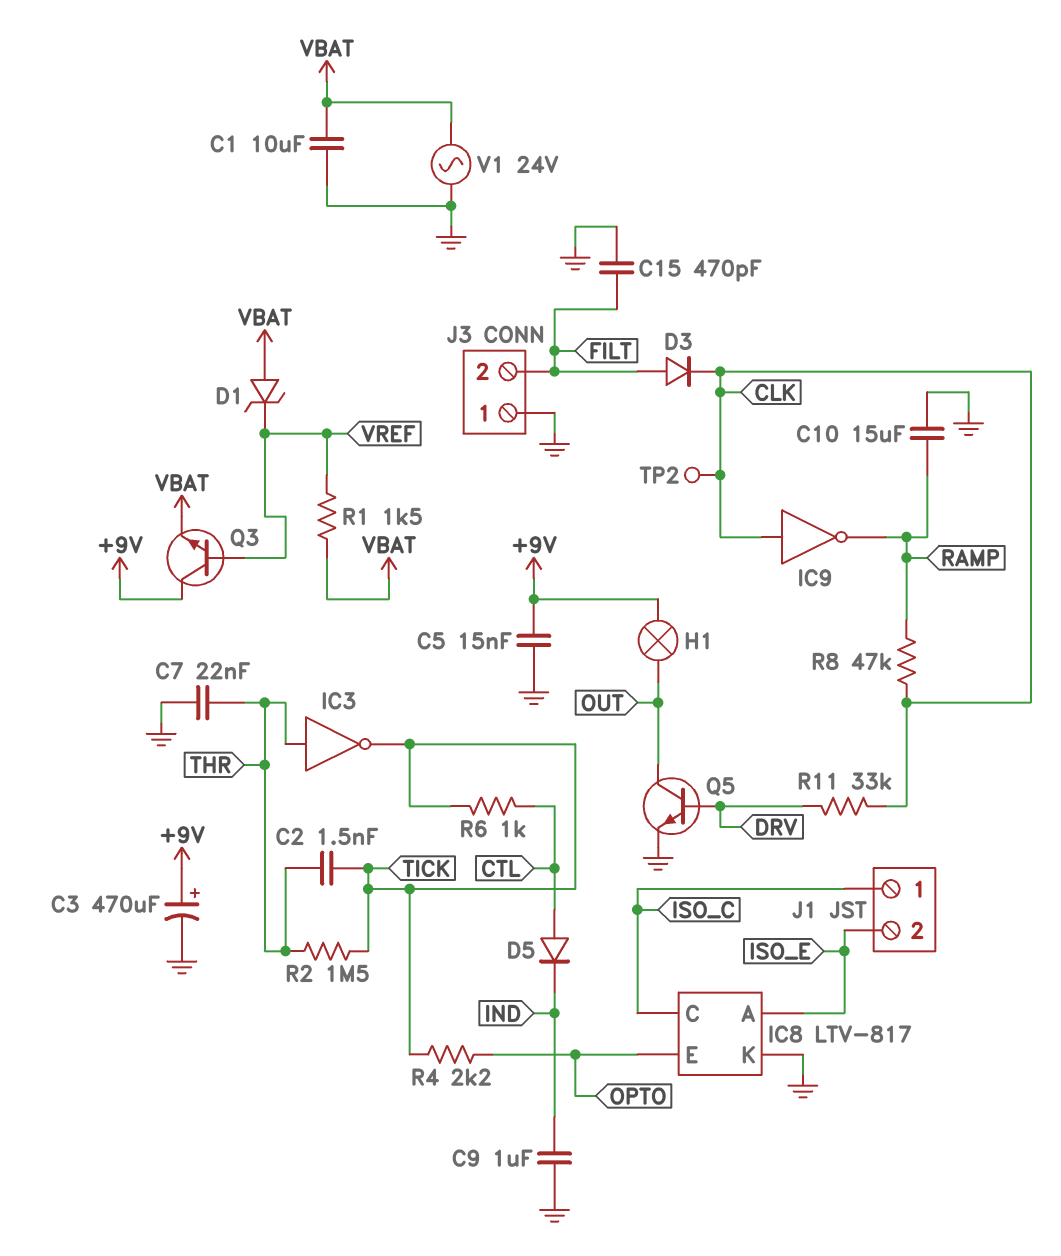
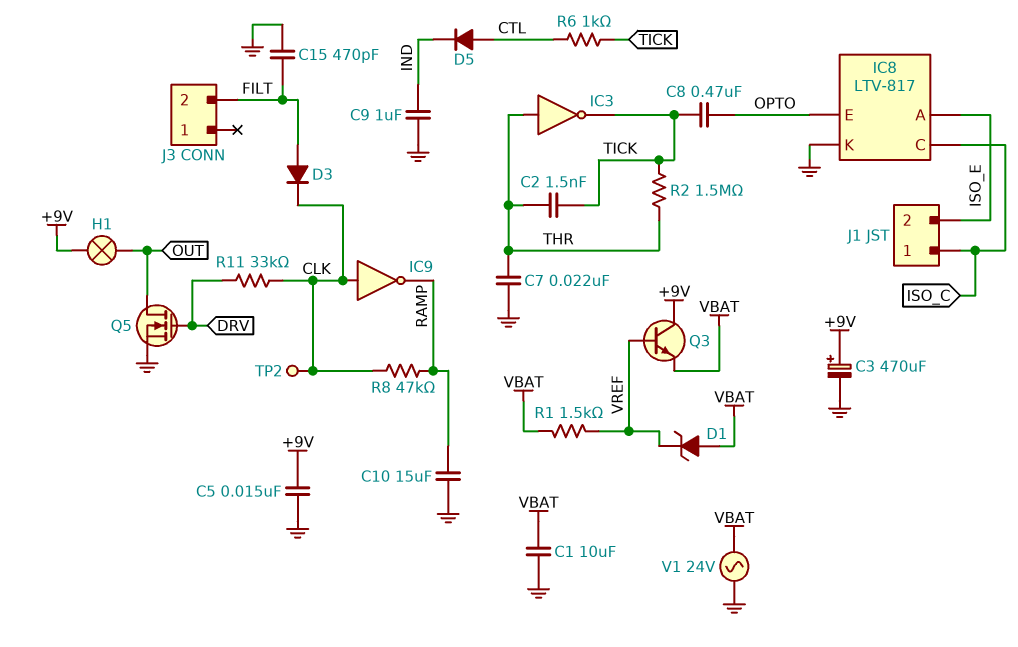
C8: none -> 470nF (OPTO, TICK)
J3 pin 1: GND -> none
Q5: NPN (B DRV, C OUT, E GND) -> NMOS (G DRV, D OUT, S GND)
R4: 2.2k (OPTO, TICK) -> none

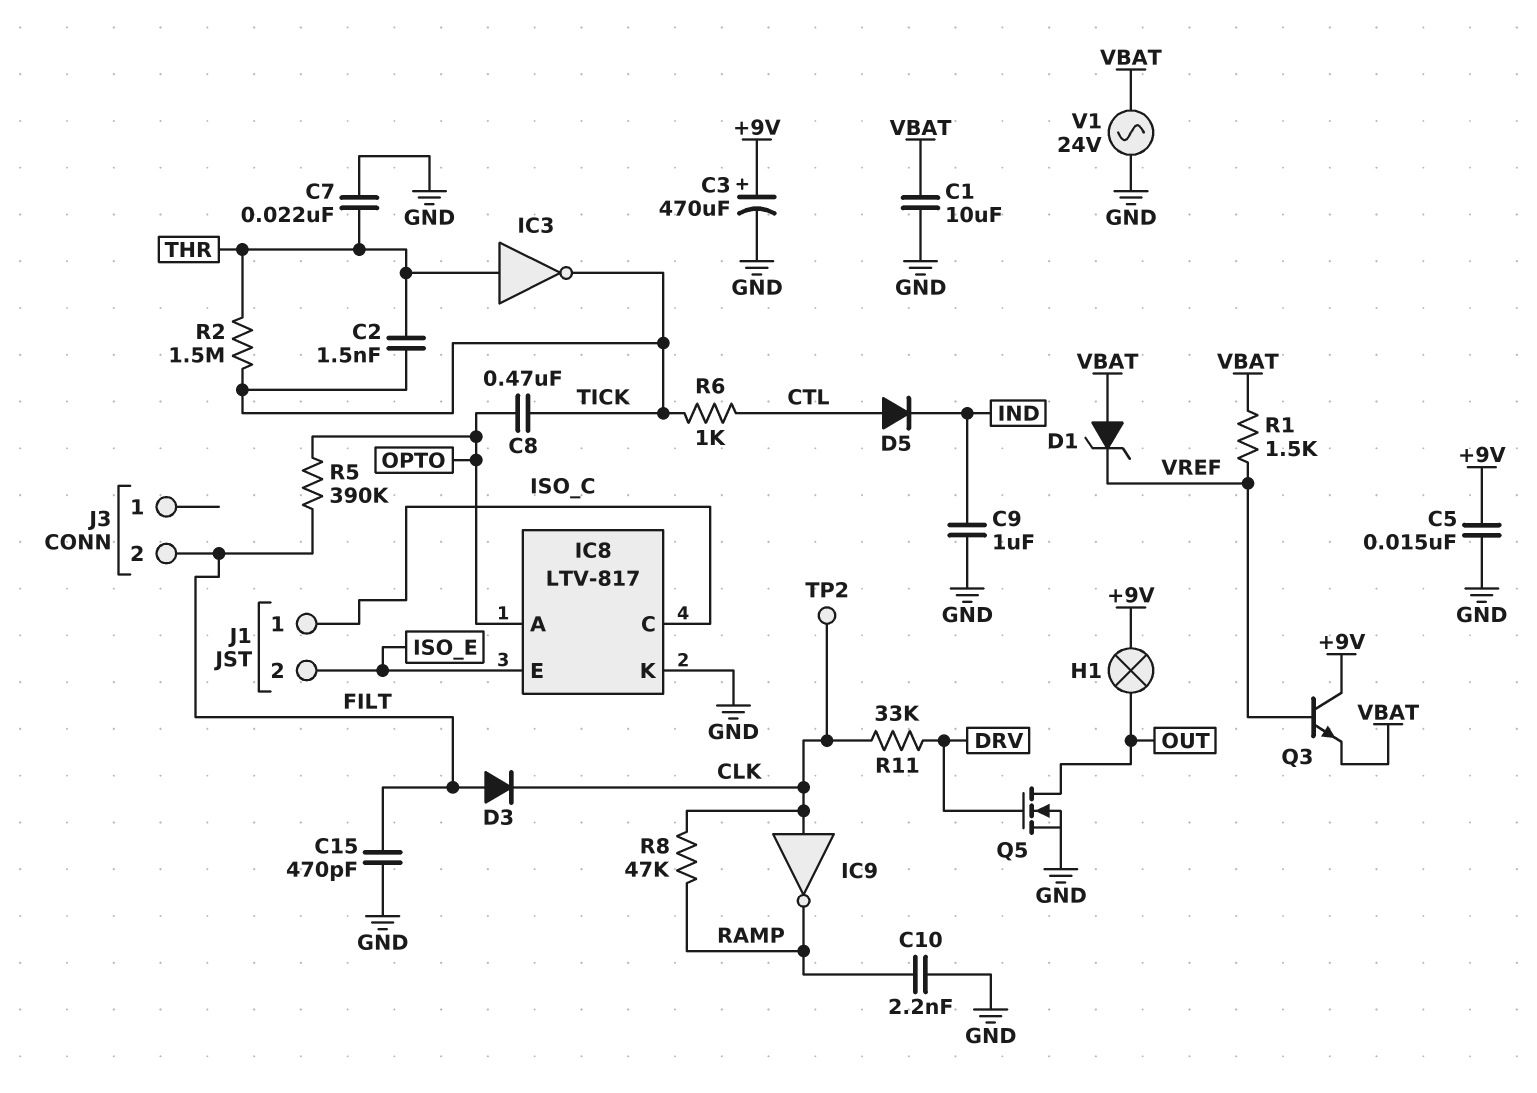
C10: 15uF (GND, RAMP) -> 2.2nF (GND, RAMP)
IC8 pin A: ISO_E -> OPTO
IC8 pin E: OPTO -> ISO_E
R5: none -> 390k (FILT, OPTO)

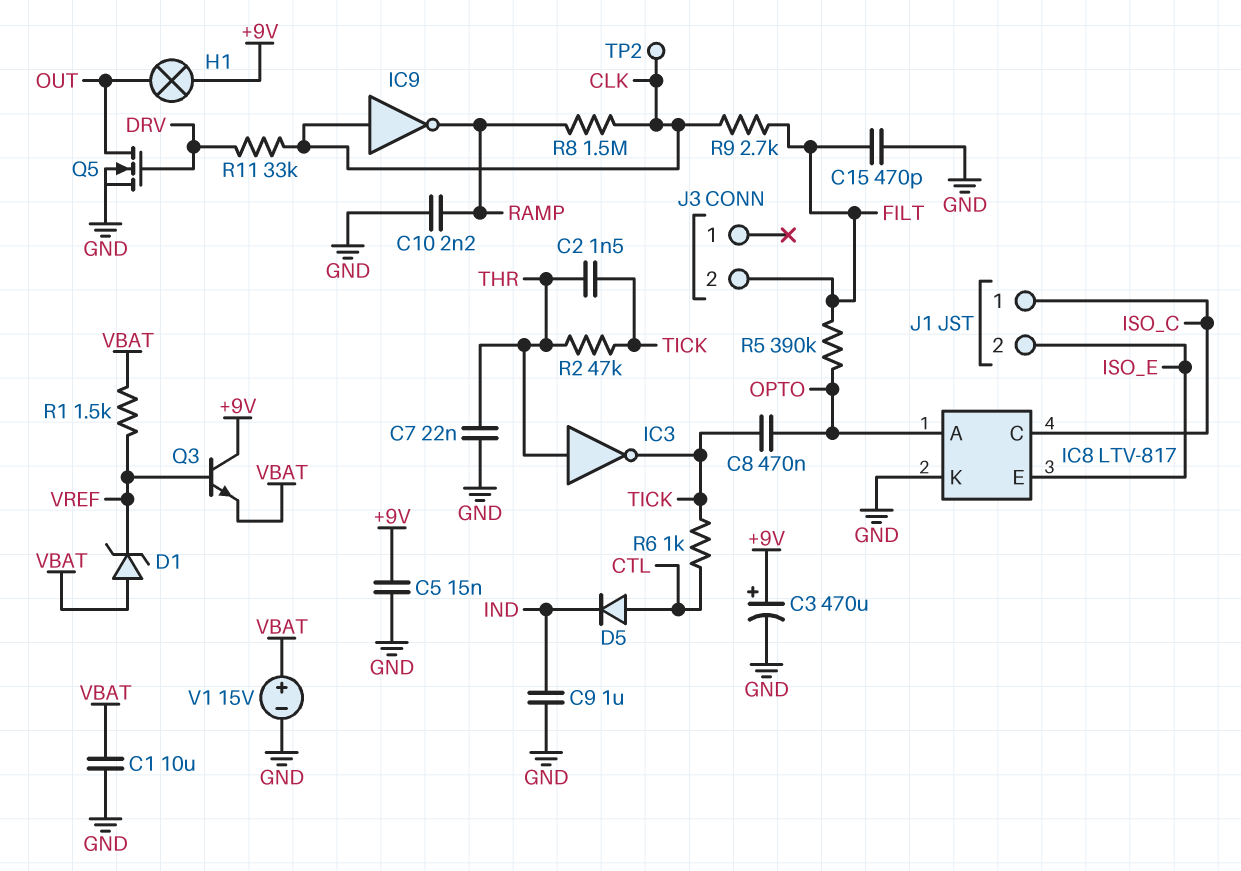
D3: diode (A FILT, K CLK) -> none
R2: 1.5M (THR, TICK) -> 47k (THR, TICK)
R8: 47k (CLK, RAMP) -> 1.5M (CLK, RAMP)
R9: none -> 2.7k (CLK, FILT)
V1: AC 24V (GND, VBAT) -> 15V (plus VBAT, minus GND)

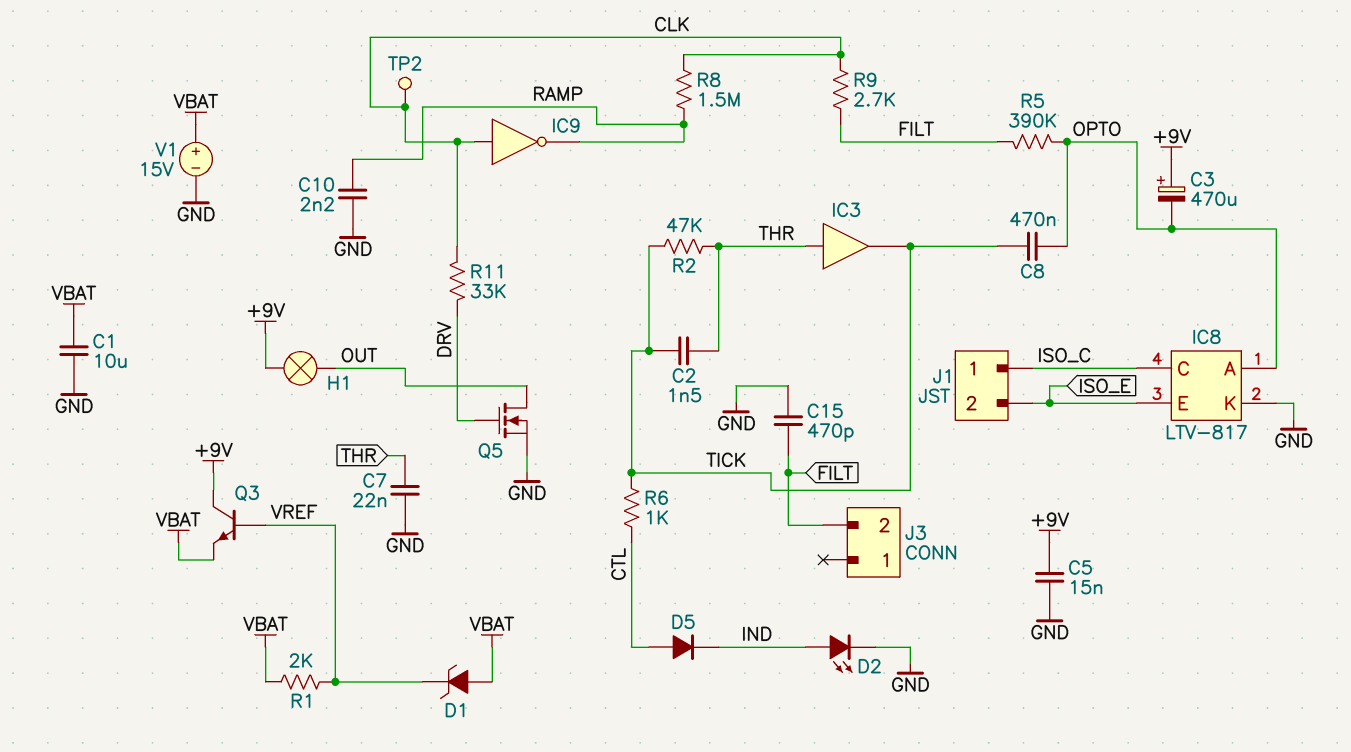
C3: 470uF (plus +9V, minus GND) -> 470uF (plus +9V, minus OPTO)
C9: 1uF (GND, IND) -> none
D2: none -> LED (A IND, K GND)
IC3: NOT (in THR, out TICK) -> buffer (in THR, out TICK)
R1: 1.5k (VBAT, VREF) -> 2k (VBAT, VREF)

